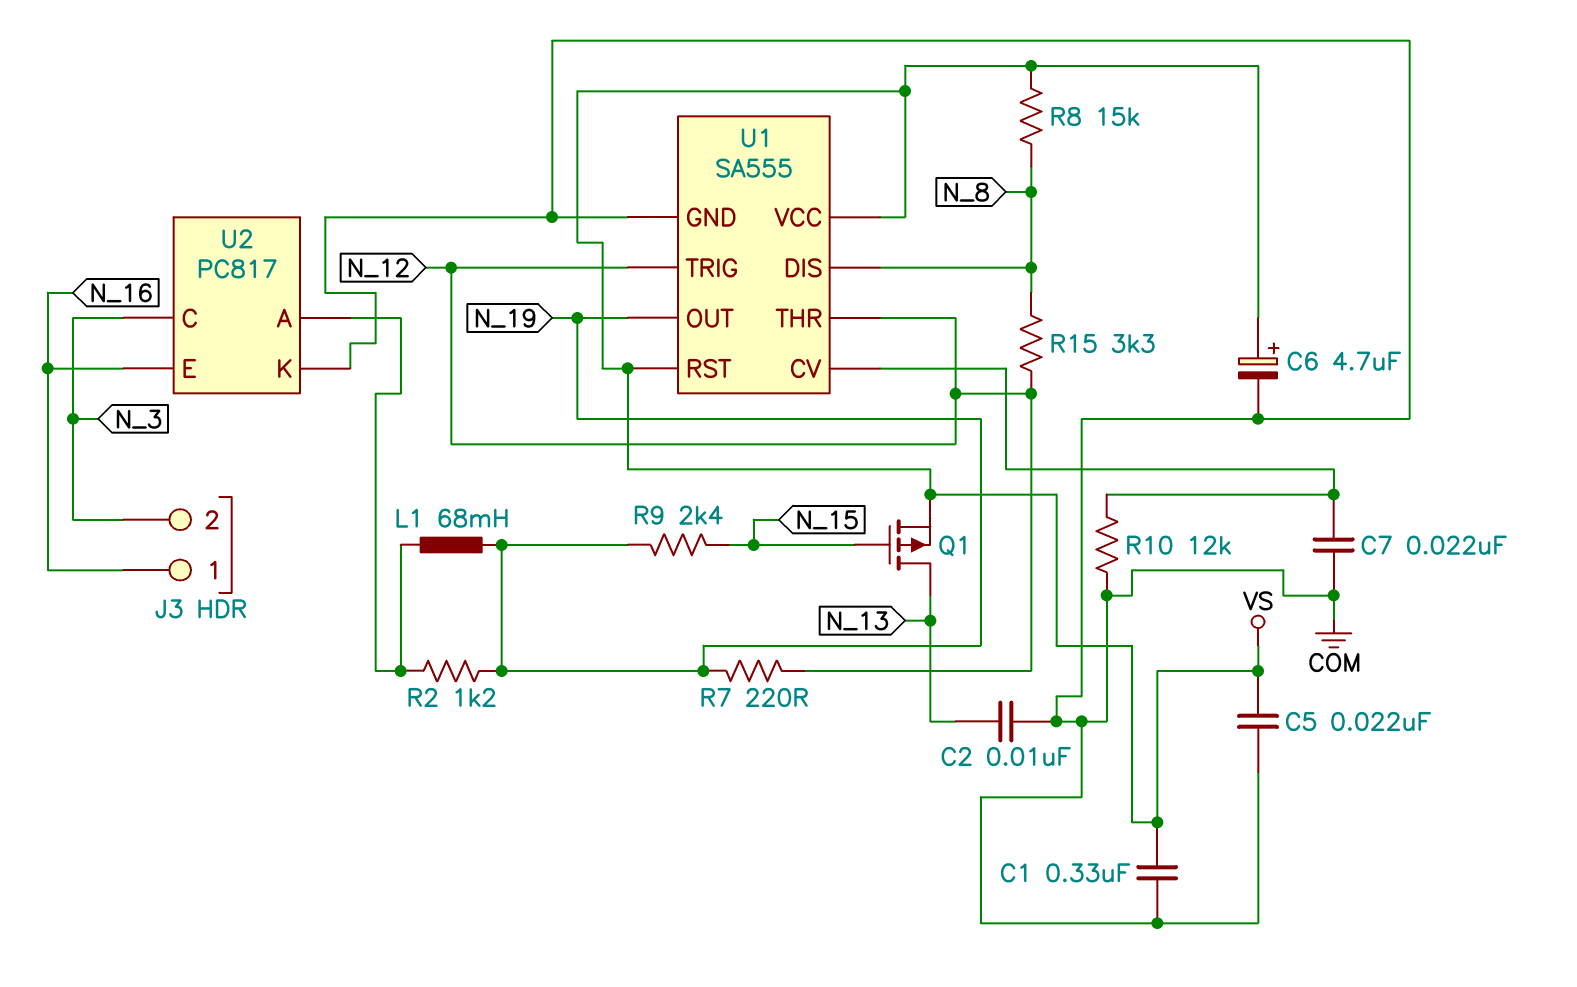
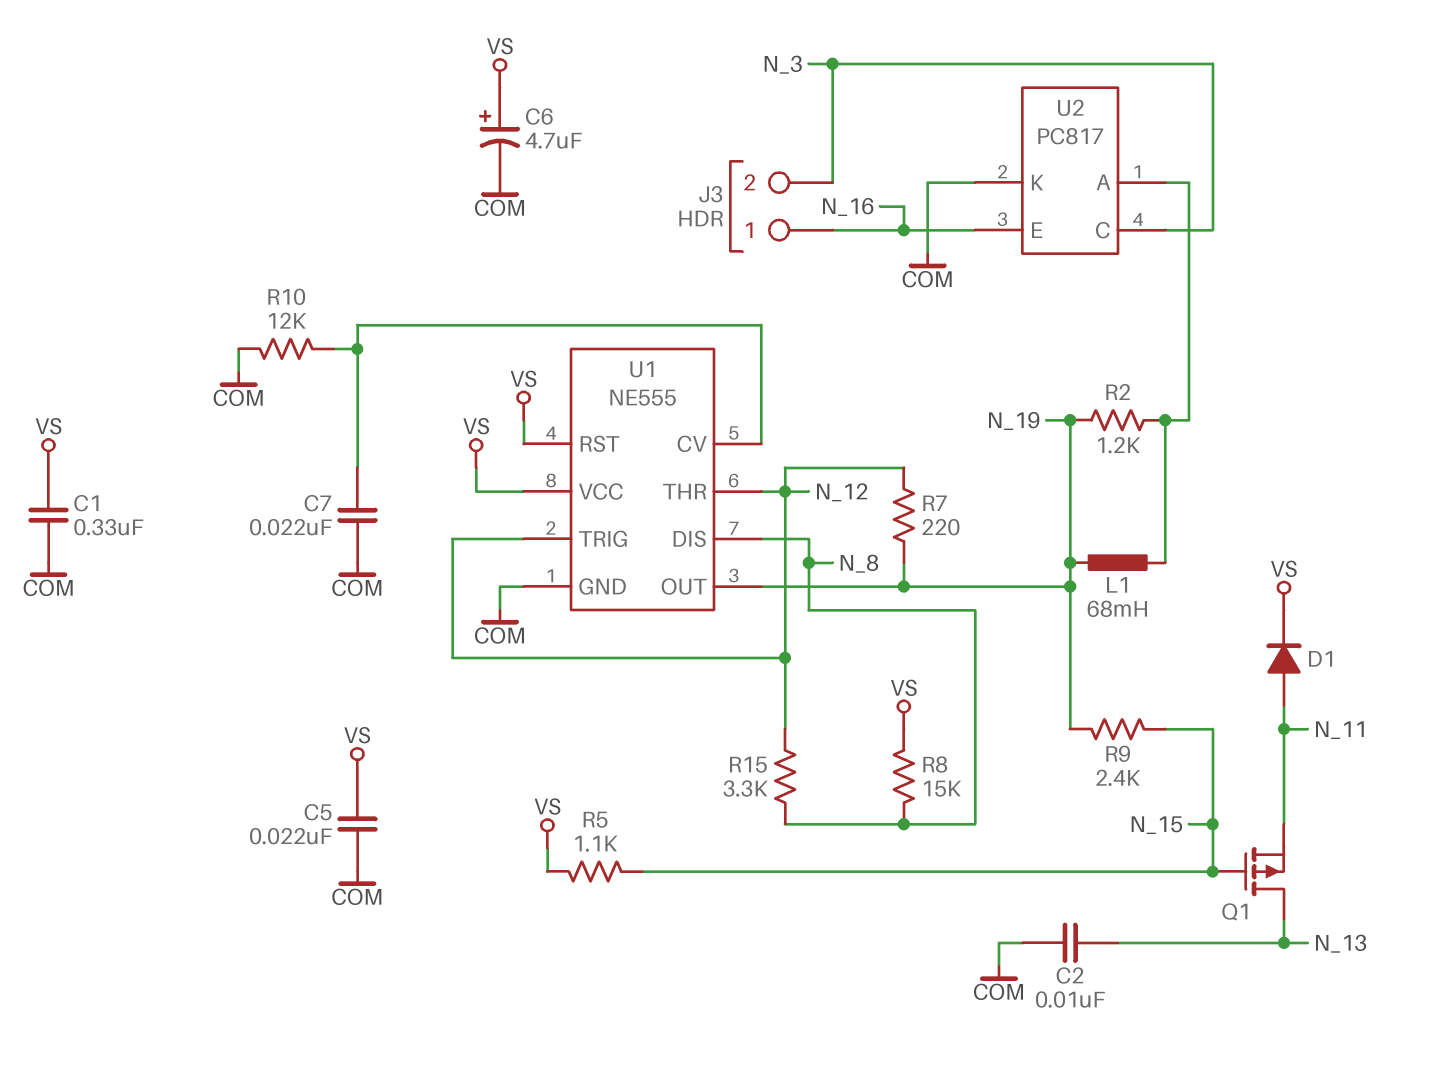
D1: none -> diode (A N_11, K VS)
Q1: PMOS (G N_15, D N_13, S VS) -> PMOS (G N_15, D N_13, S N_11)
R5: none -> 1.1k (N_15, VS)
U1: SA555 -> NE555

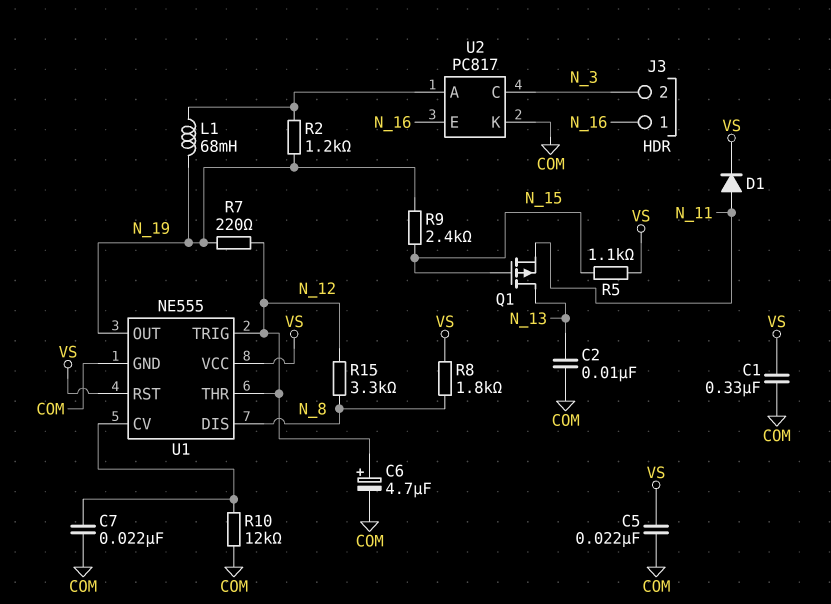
C6: 4.7uF (plus VS, minus COM) -> 4.7uF (plus N_12, minus COM)
R8: 15k (N_8, VS) -> 1.8k (N_8, VS)

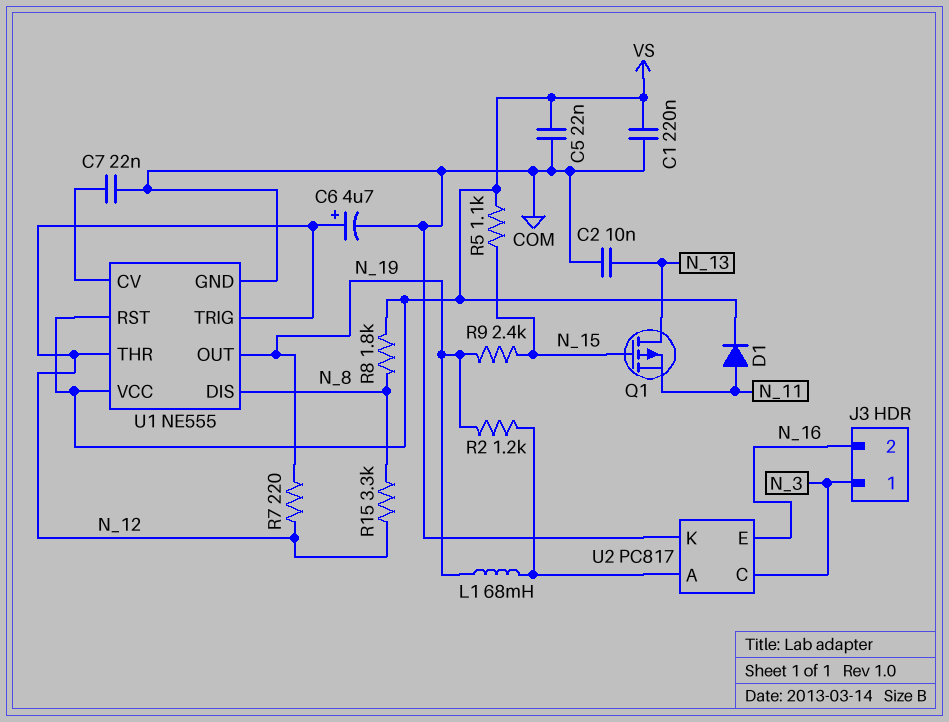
C1: 330nF (COM, VS) -> 220nF (COM, VS)
J3 pin 1: N_16 -> N_3
J3 pin 2: N_3 -> N_16
R10: 12k (COM, U1/CV) -> none

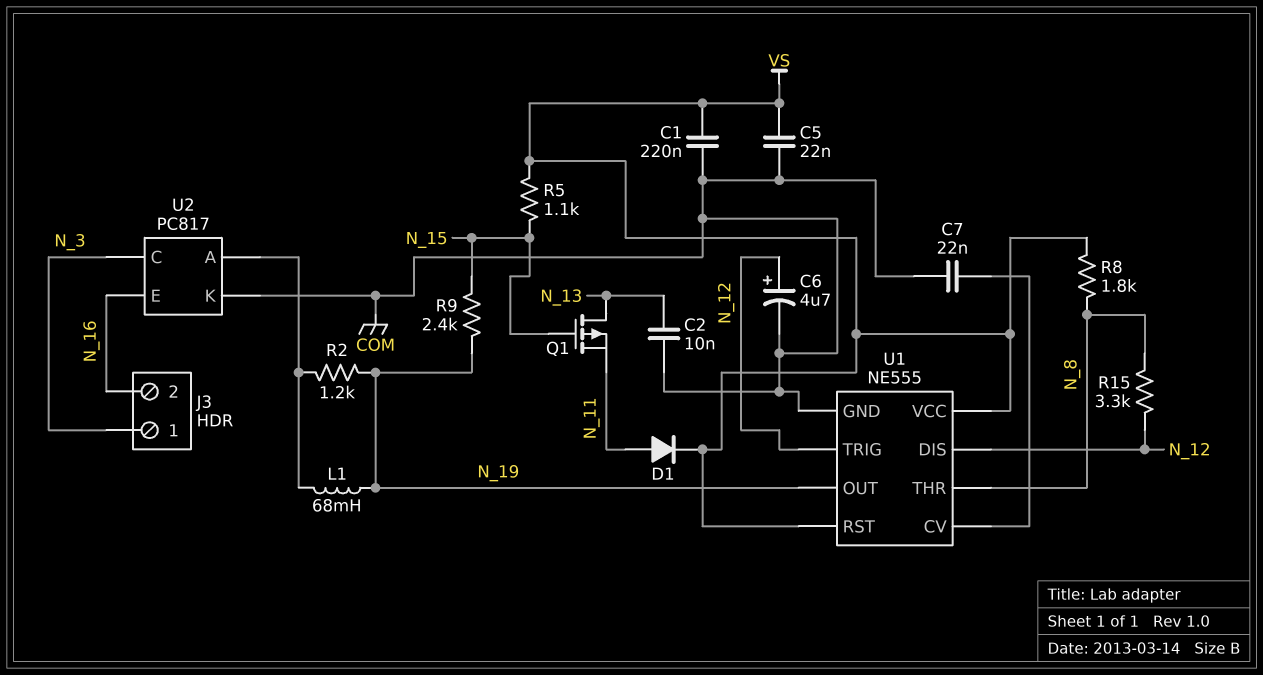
R7: 220 (N_12, N_19) -> none
U1 pin DIS: N_8 -> N_12
U1 pin THR: N_12 -> N_8

